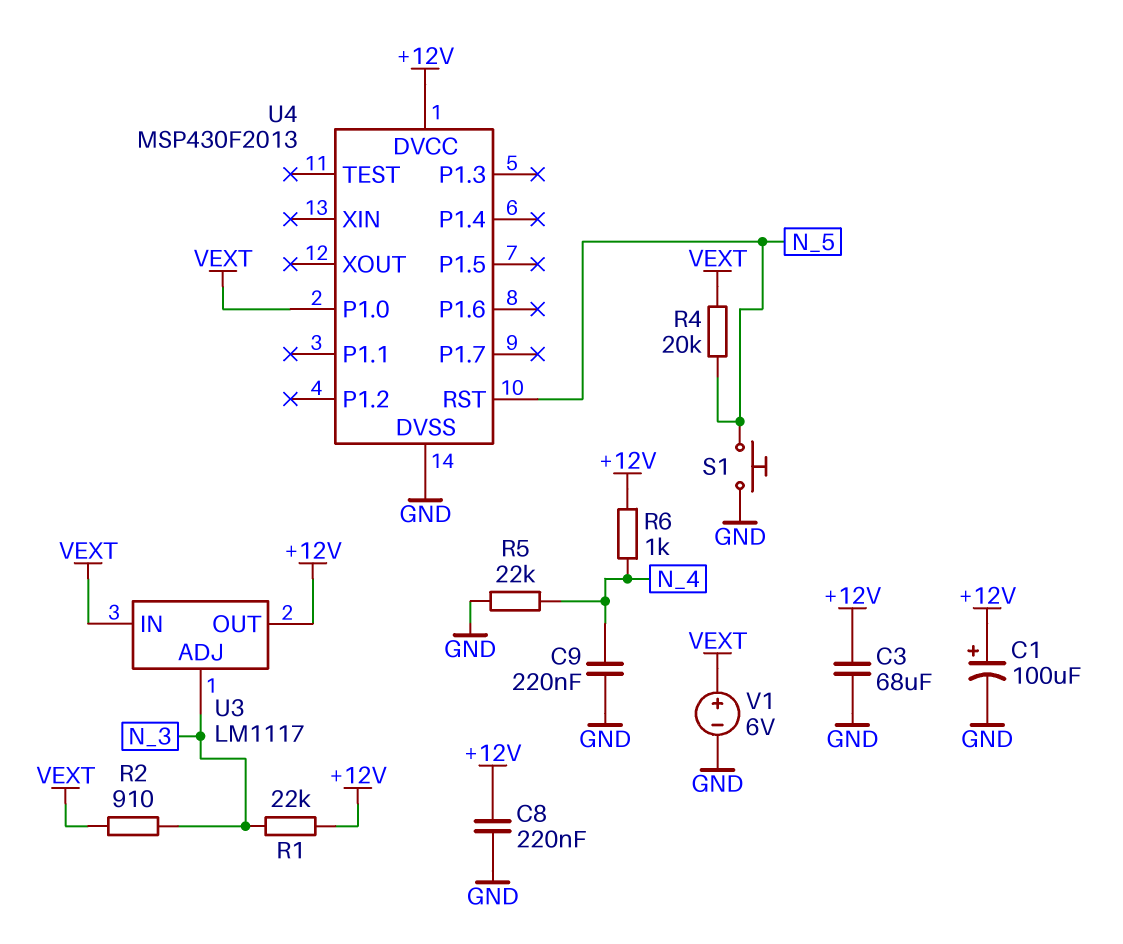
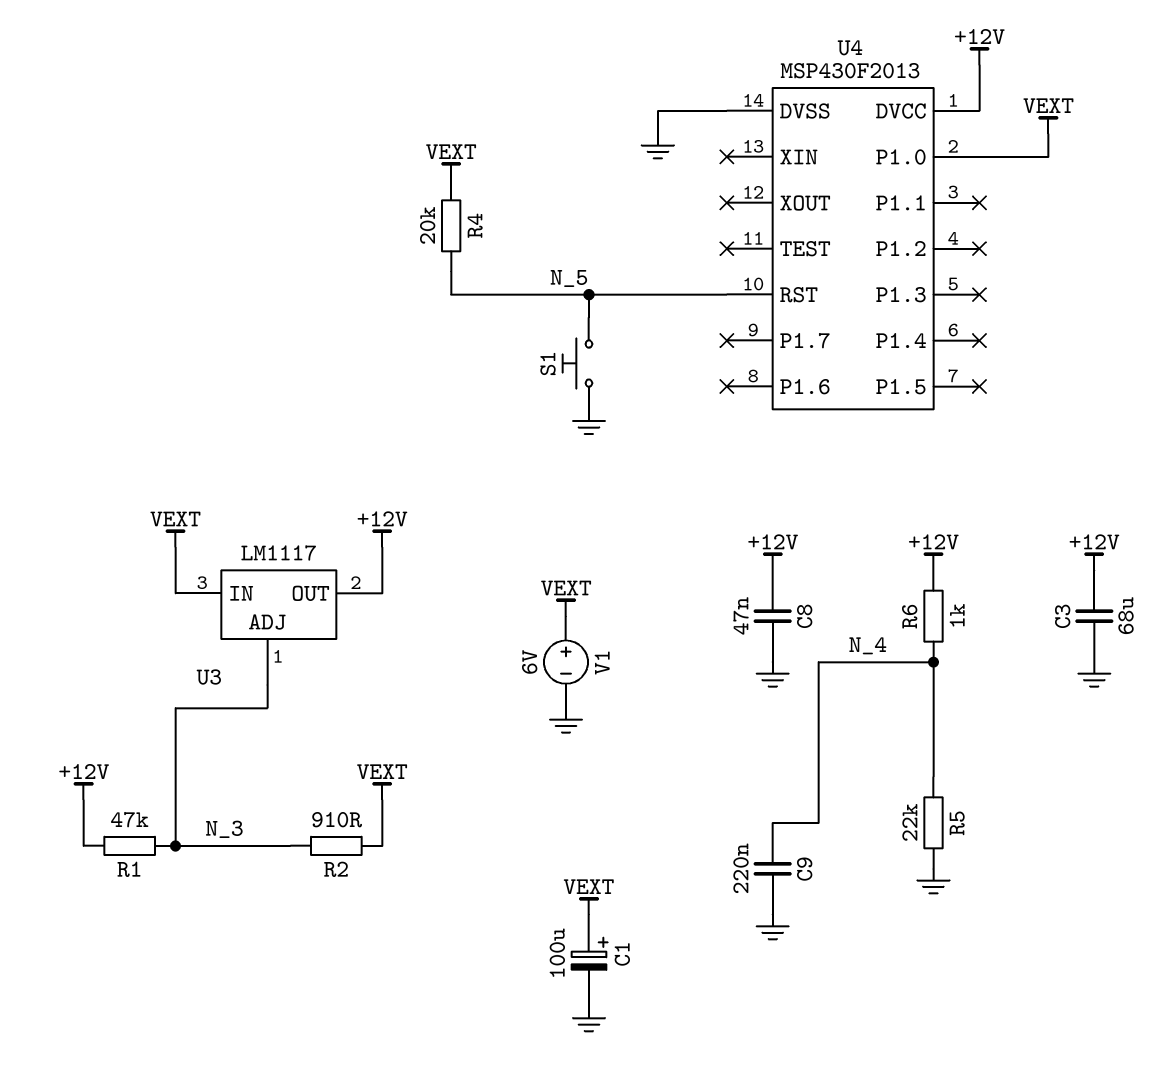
C1: 100uF (plus +12V, minus GND) -> 100uF (plus VEXT, minus GND)
C8: 220nF (+12V, GND) -> 47nF (+12V, GND)
R1: 22k (+12V, N_3) -> 47k (+12V, N_3)

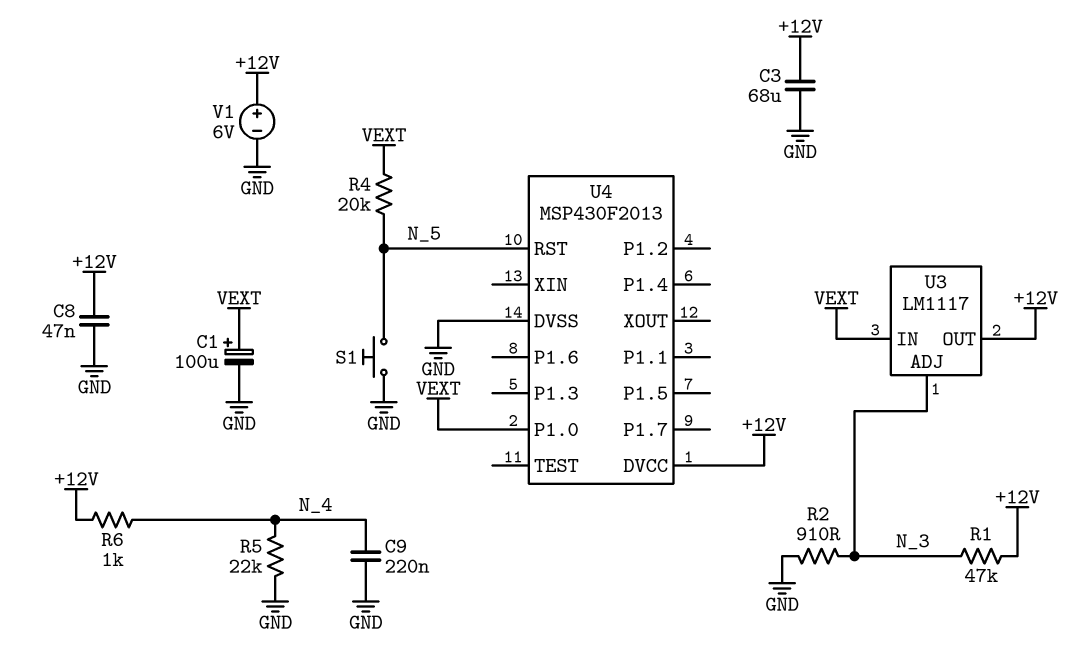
R2: 910 (N_3, VEXT) -> 910 (GND, N_3)
V1: 6V (plus VEXT, minus GND) -> 6V (plus +12V, minus GND)

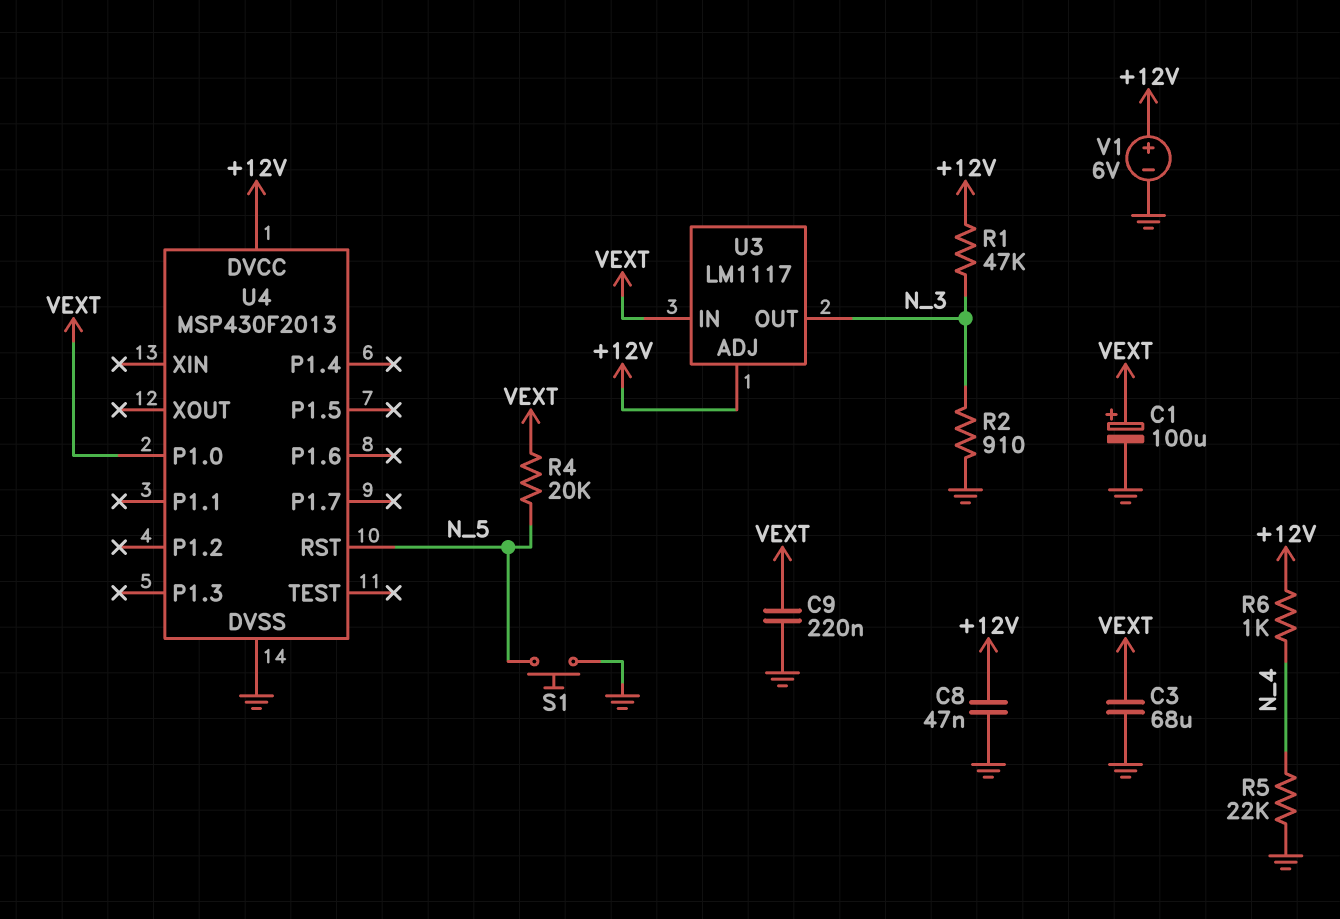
C3: 68uF (+12V, GND) -> 68uF (GND, VEXT)
C9: 220nF (GND, N_4) -> 220nF (GND, VEXT)
U3 pin ADJ: N_3 -> +12V
U3 pin OUT: +12V -> N_3

